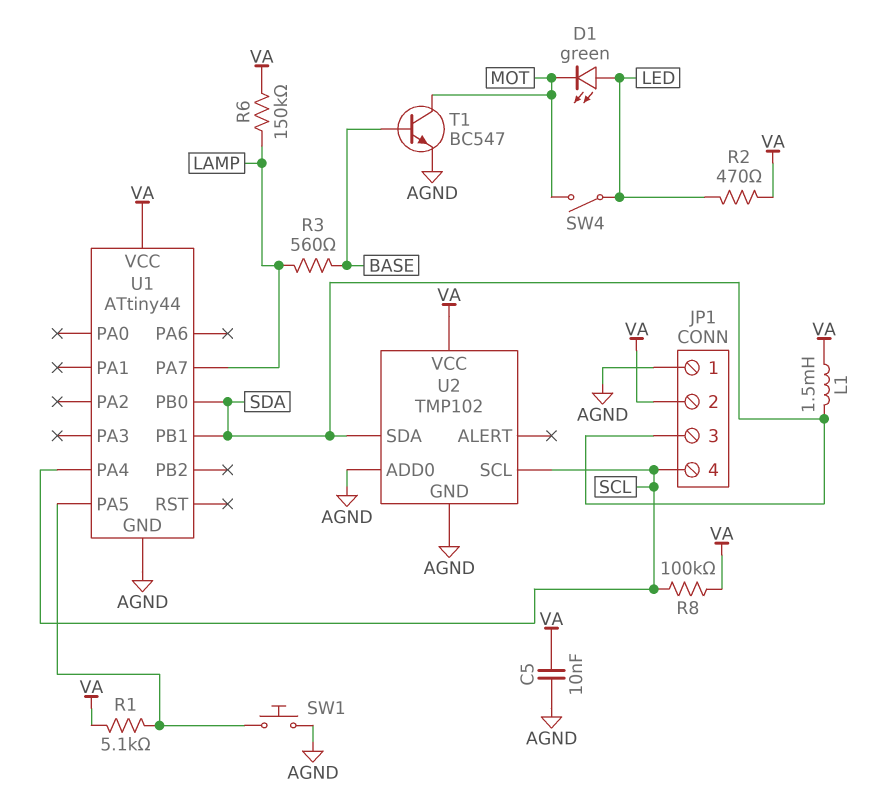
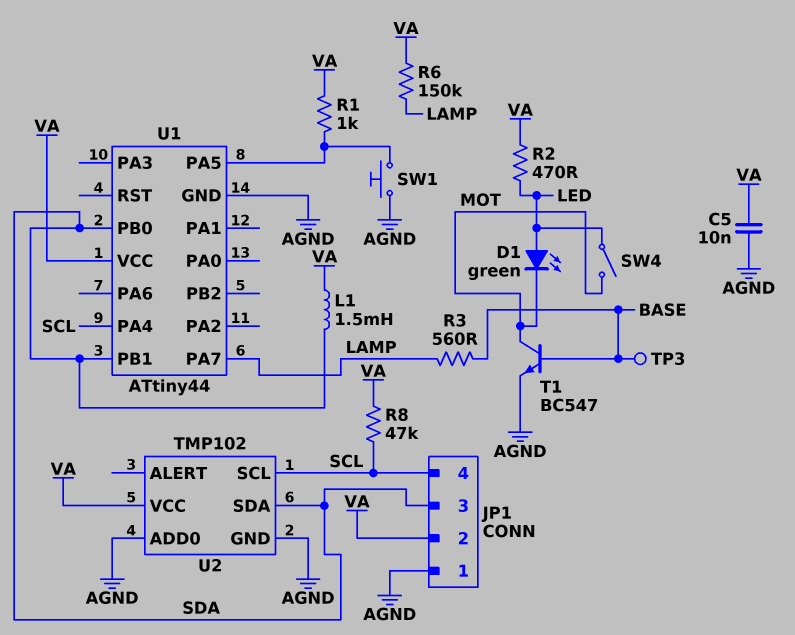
R1: 5.1k (U1/PA5, VA) -> 1k (U1/PA5, VA)
R8: 100k (SCL, VA) -> 47k (SCL, VA)
TP3: none -> test point (BASE)

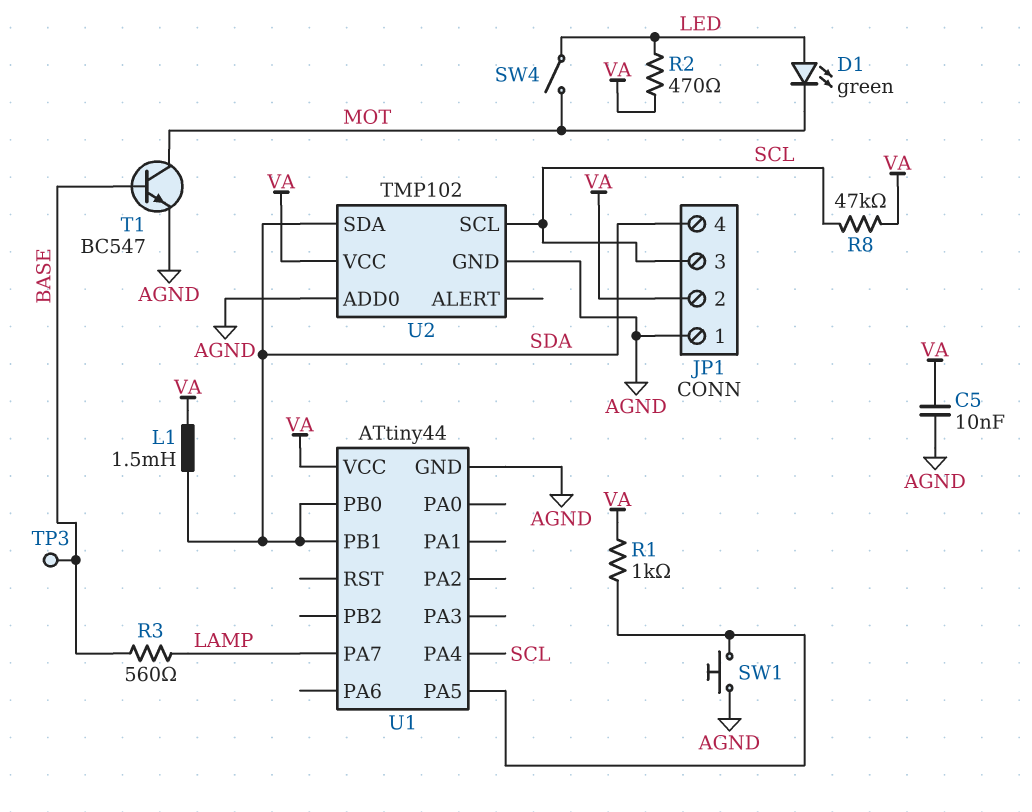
JP1 pin 3: SDA -> SCL
JP1 pin 4: SCL -> SDA
R6: 150k (LAMP, VA) -> none

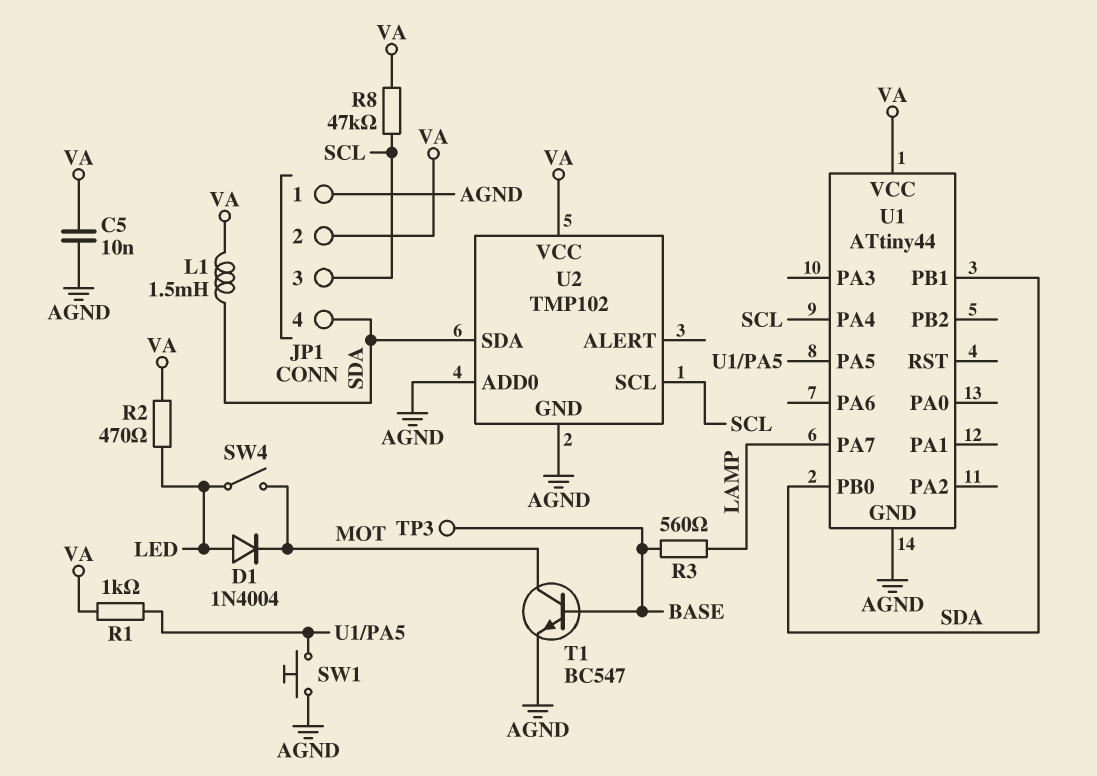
D1: LED green (A LED, K MOT) -> diode 1N4004 (A LED, K MOT)

